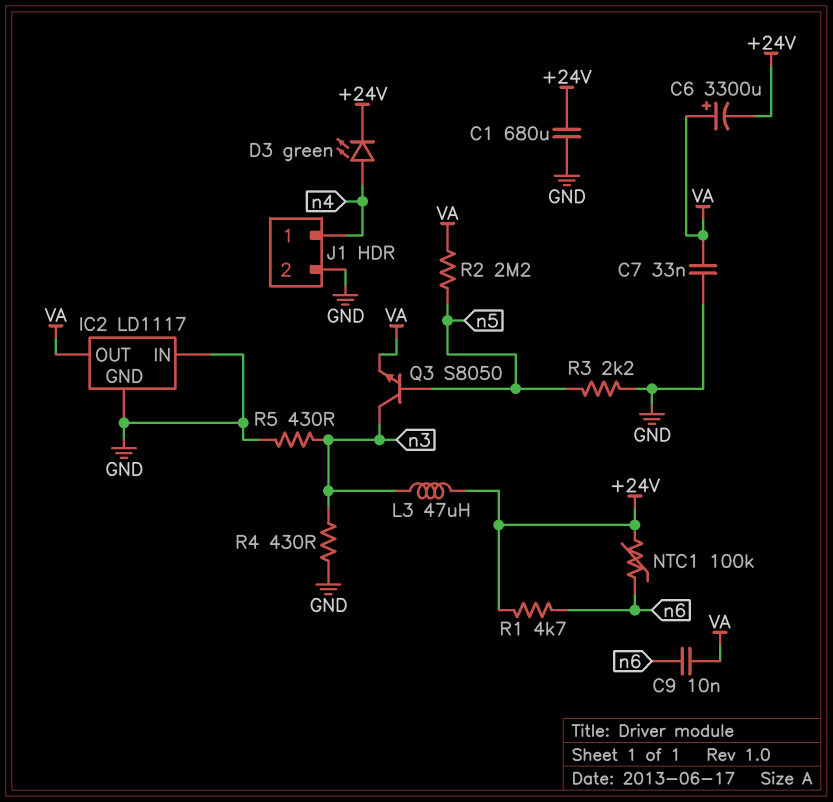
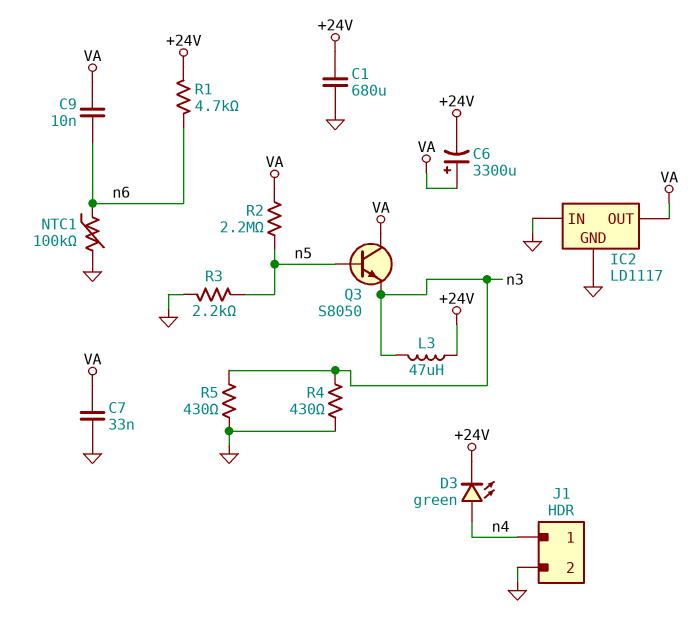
NTC1: 100k (+24V, n6) -> 100k (GND, n6)
Q3: NPN S8050 (B n5, C n3, E VA) -> NPN S8050 (B n5, C VA, E n3)

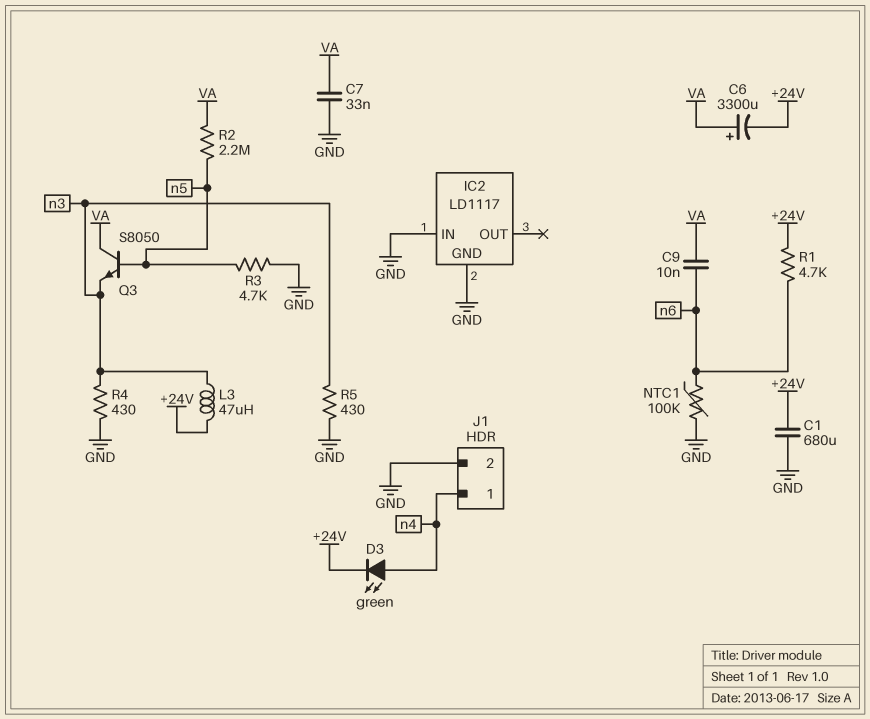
IC2 pin OUT: VA -> none
R3: 2.2k (GND, n5) -> 4.7k (GND, n5)

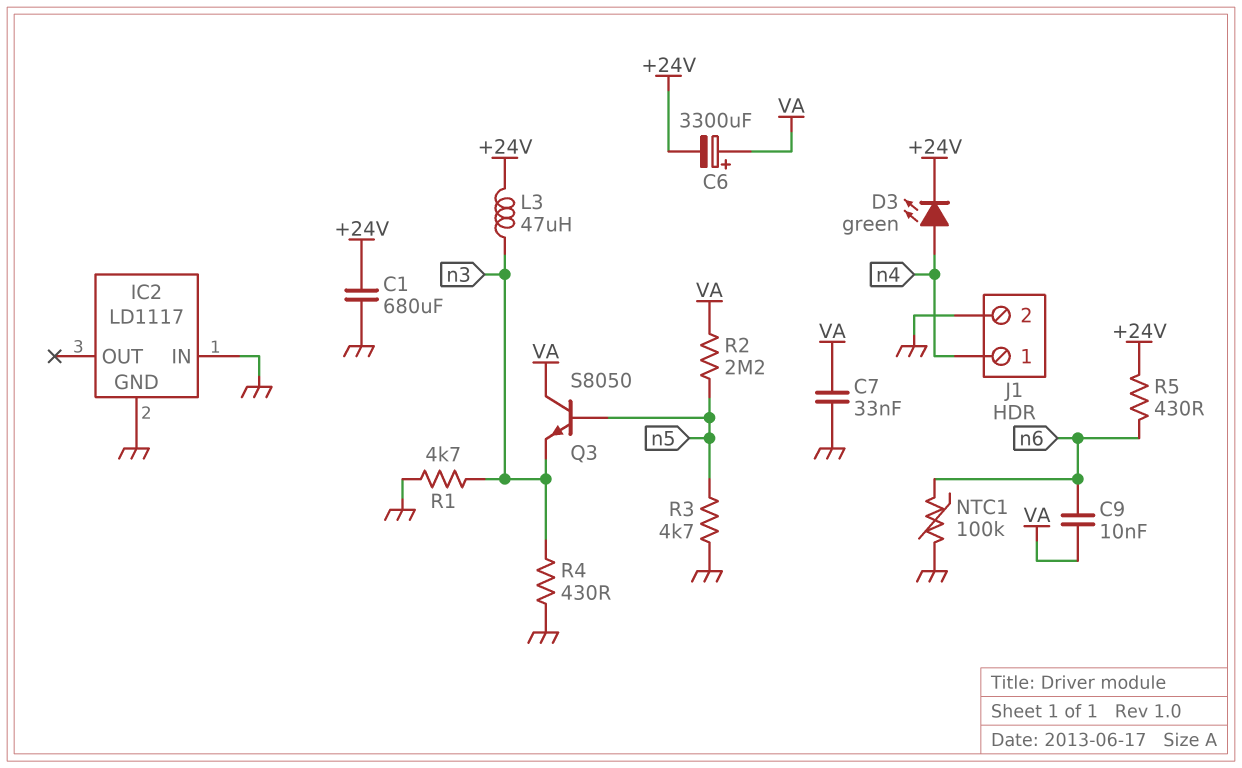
R1: 4.7k (+24V, n6) -> 4.7k (GND, n3)
R5: 430 (GND, n3) -> 430 (+24V, n6)

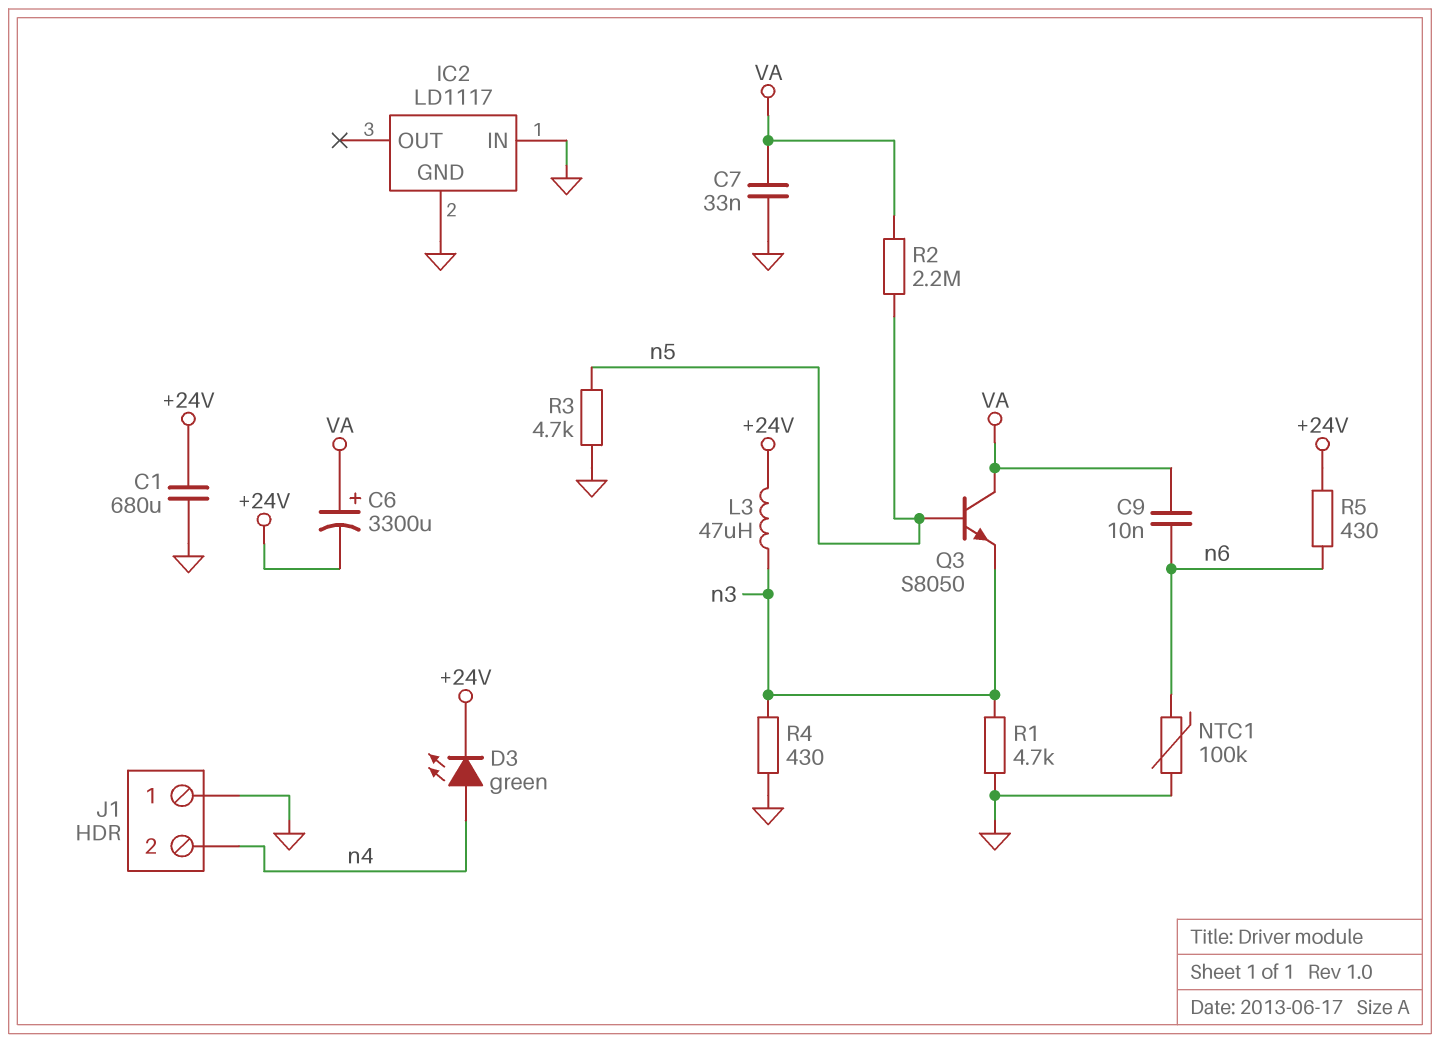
J1 pin 1: n4 -> GND
J1 pin 2: GND -> n4

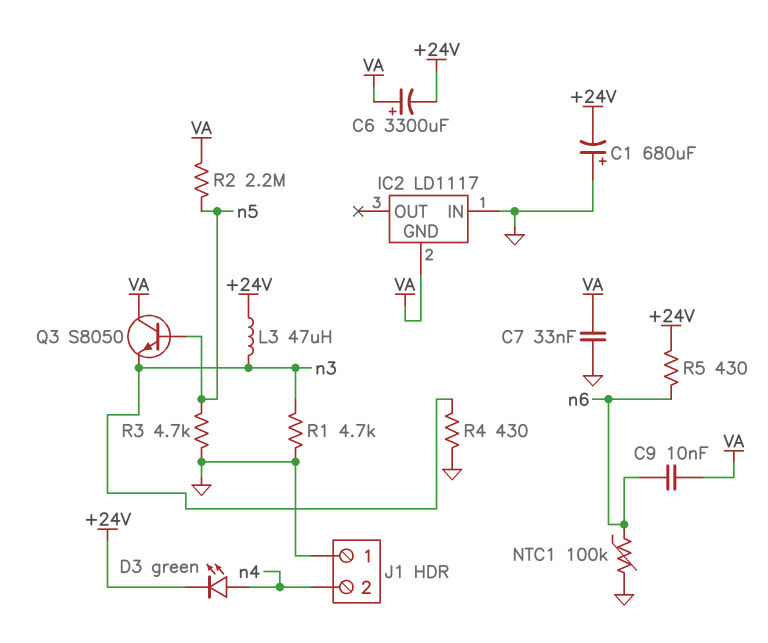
C1: 680uF (+24V, GND) -> 680uF (plus GND, minus +24V)
IC2 pin GND: GND -> VA

